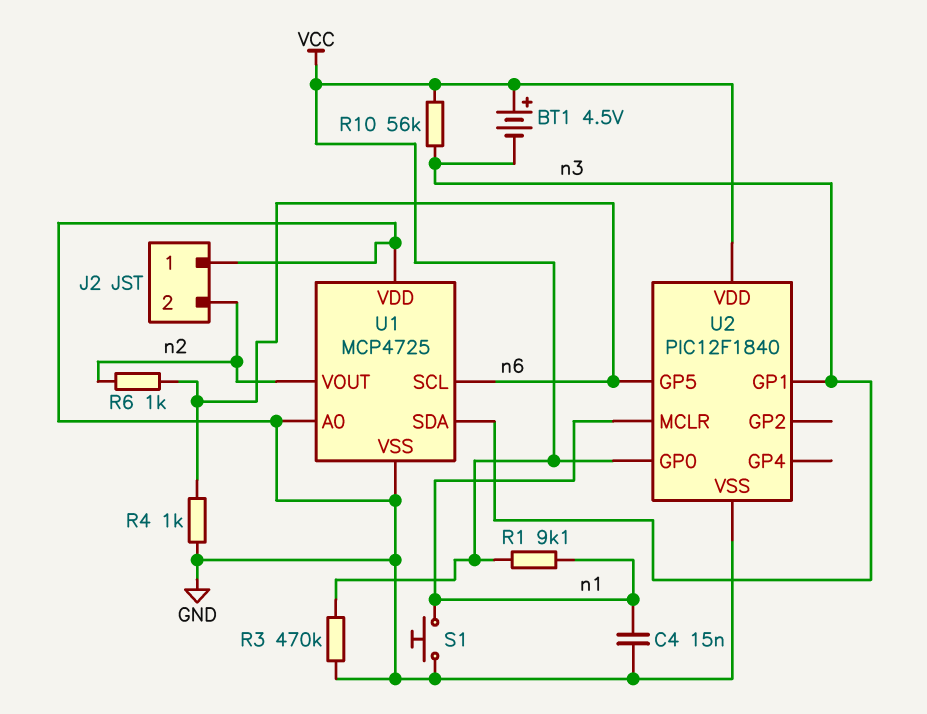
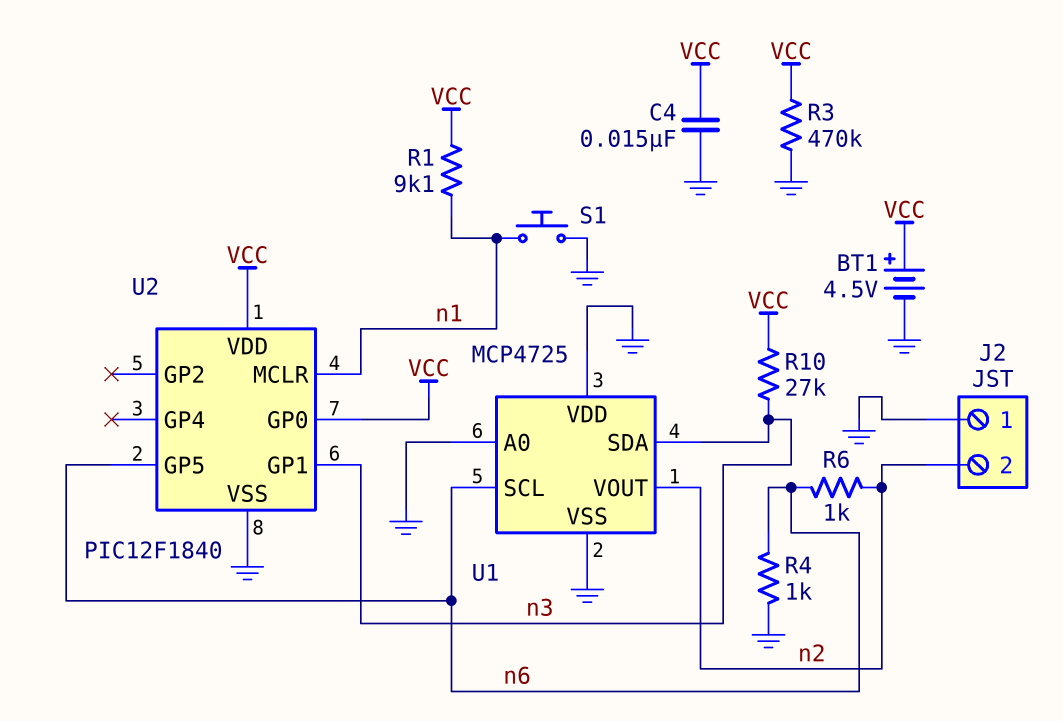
BT1: 4.5V (plus VCC, minus n3) -> 4.5V (plus VCC, minus GND)
C4: 15nF (GND, n1) -> 15nF (GND, VCC)
R10: 56k (VCC, n3) -> 27k (VCC, n3)

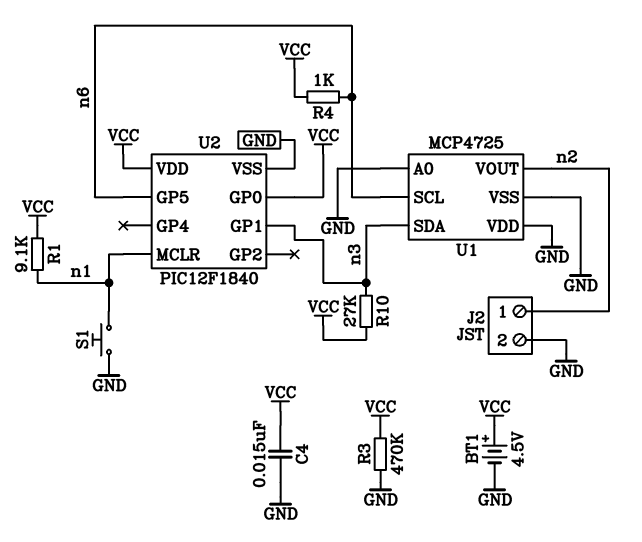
J2 pin 1: GND -> n2
J2 pin 2: n2 -> GND
R4: 1k (GND, n6) -> 1k (VCC, n6)
R6: 1k (n2, n6) -> none

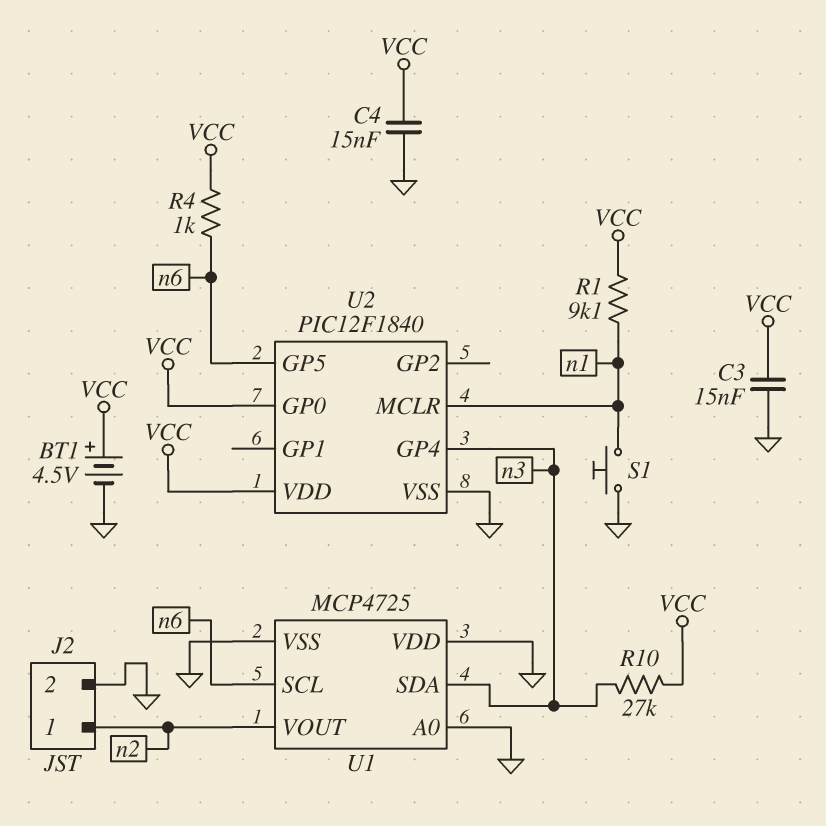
C3: none -> 15nF (GND, VCC)
R3: 470k (GND, VCC) -> none
U2 pin GP1: n3 -> none
U2 pin GP4: none -> n3

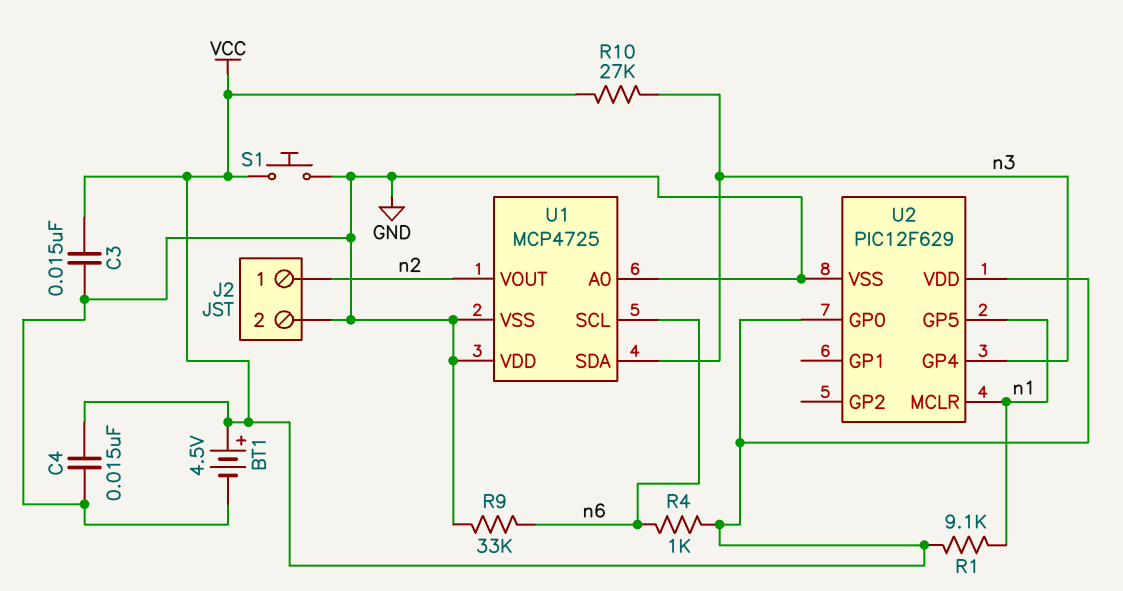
R9: none -> 33k (GND, n6)
S1: button (GND, n1) -> button (GND, VCC)
U2: PIC12F1840 -> PIC12F629
U2 pin GP5: n6 -> n1

